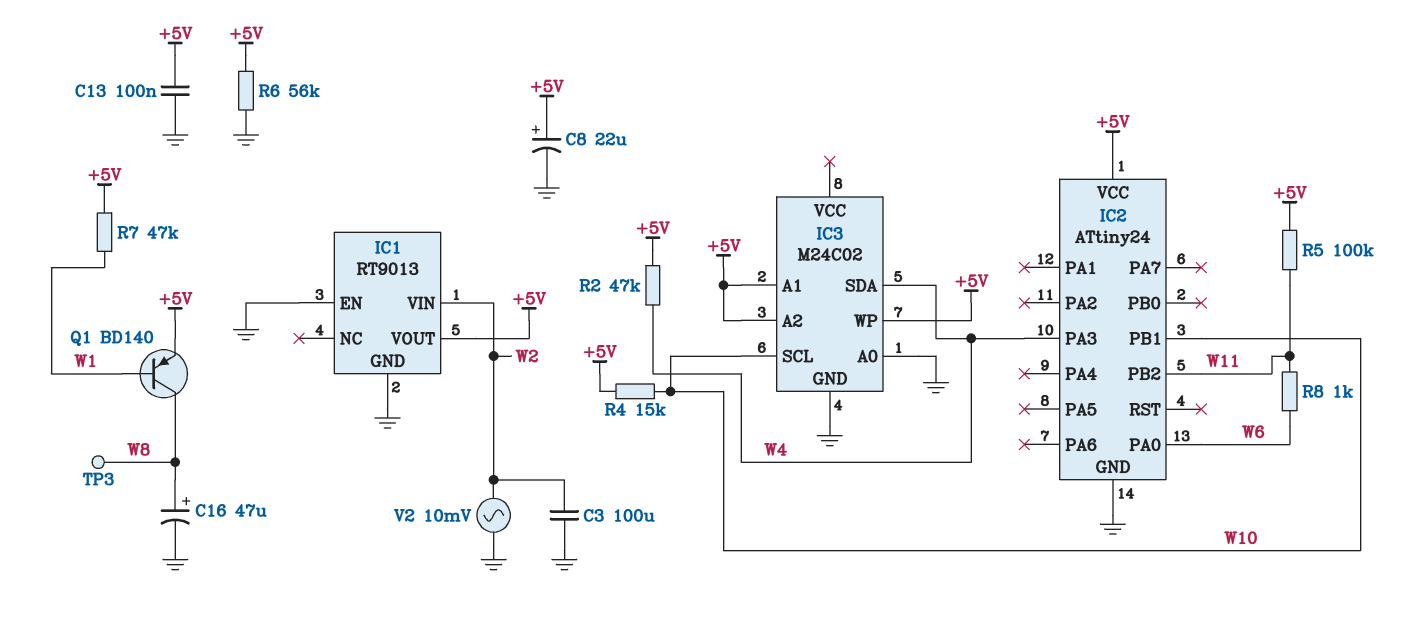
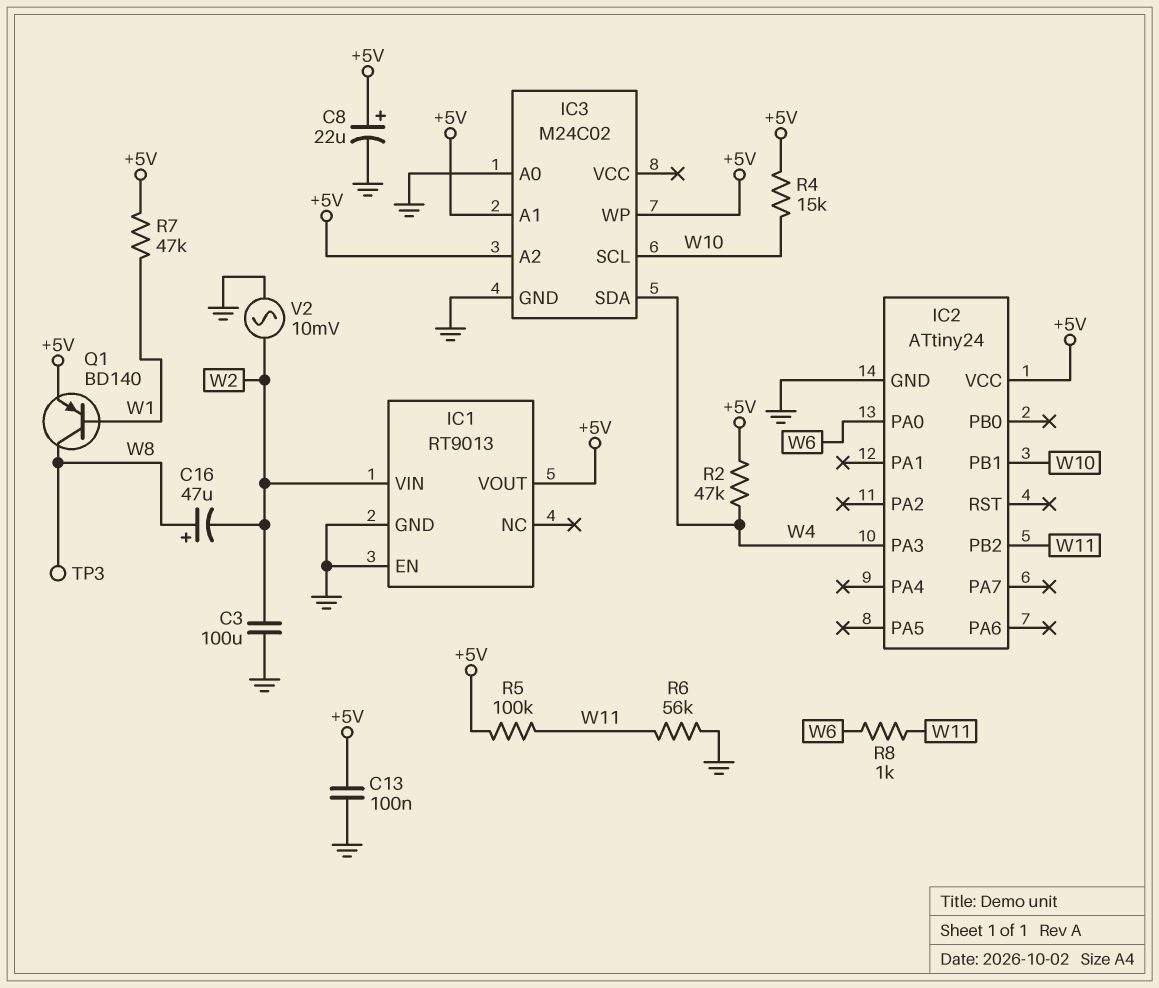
C16: 47uF (plus W8, minus GND) -> 47uF (plus W8, minus W2)
R6: 56k (+5V, GND) -> 56k (GND, W11)

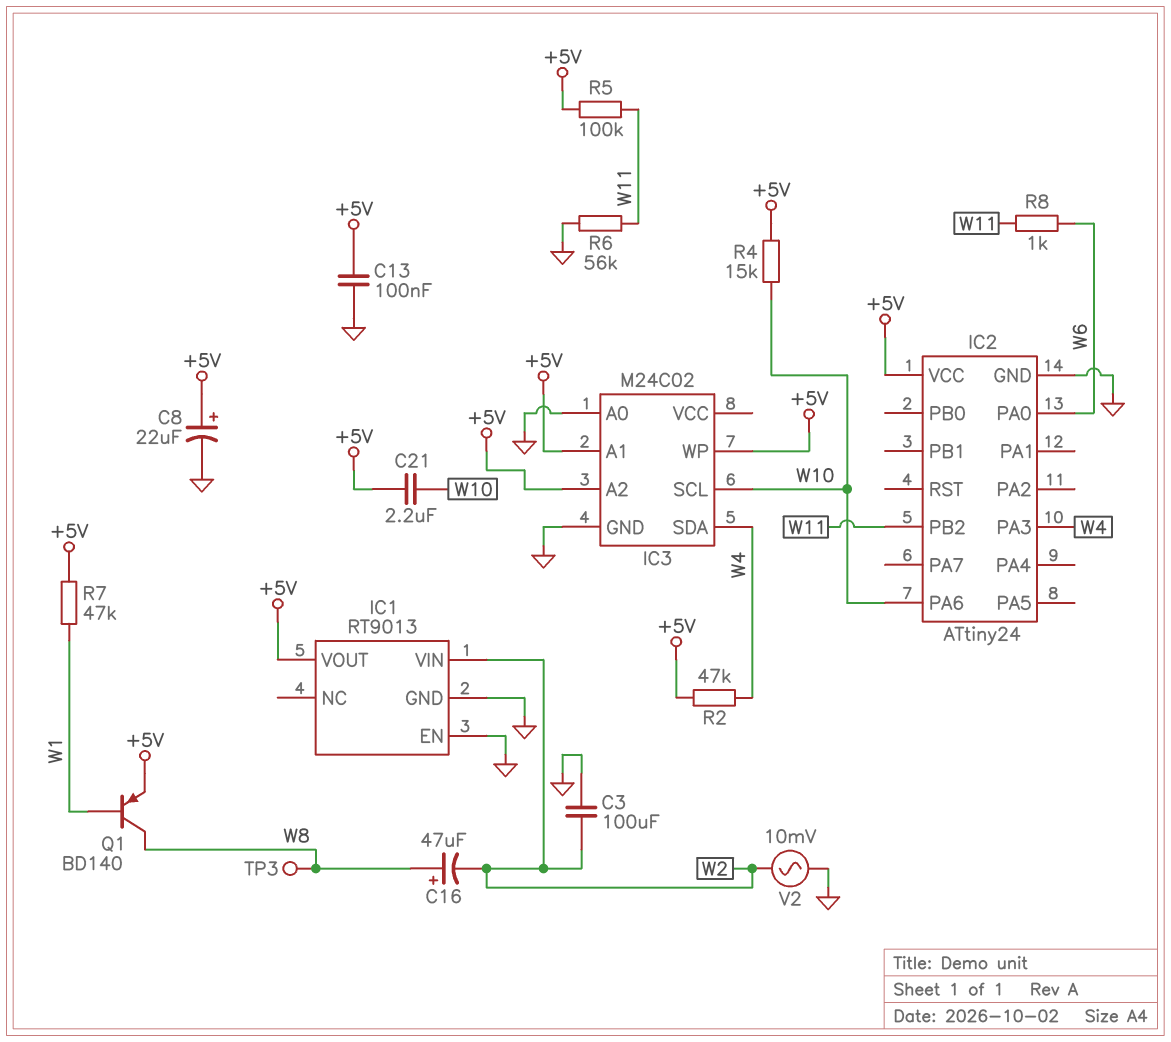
C21: none -> 2.2uF (+5V, W10)
IC2 pin PA6: none -> W10
IC2 pin PB1: W10 -> none

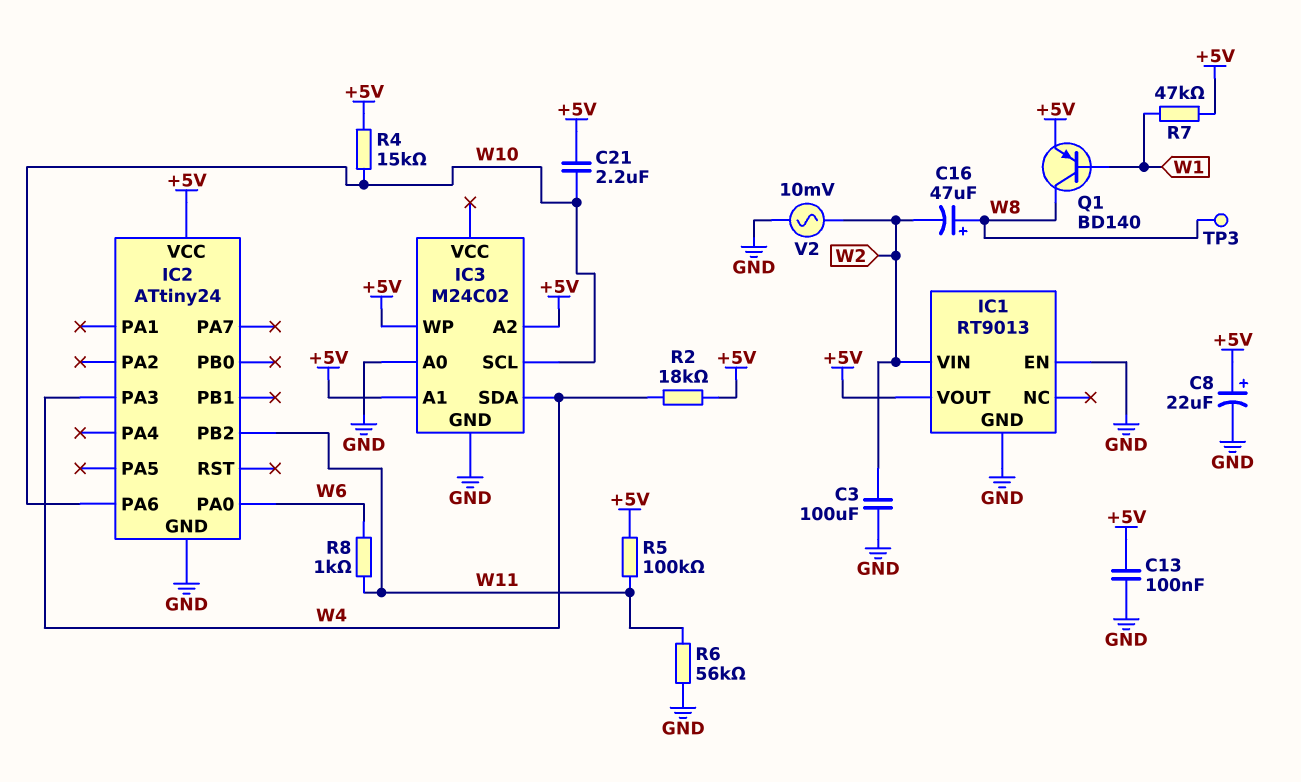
R2: 47k (+5V, W4) -> 18k (+5V, W4)

